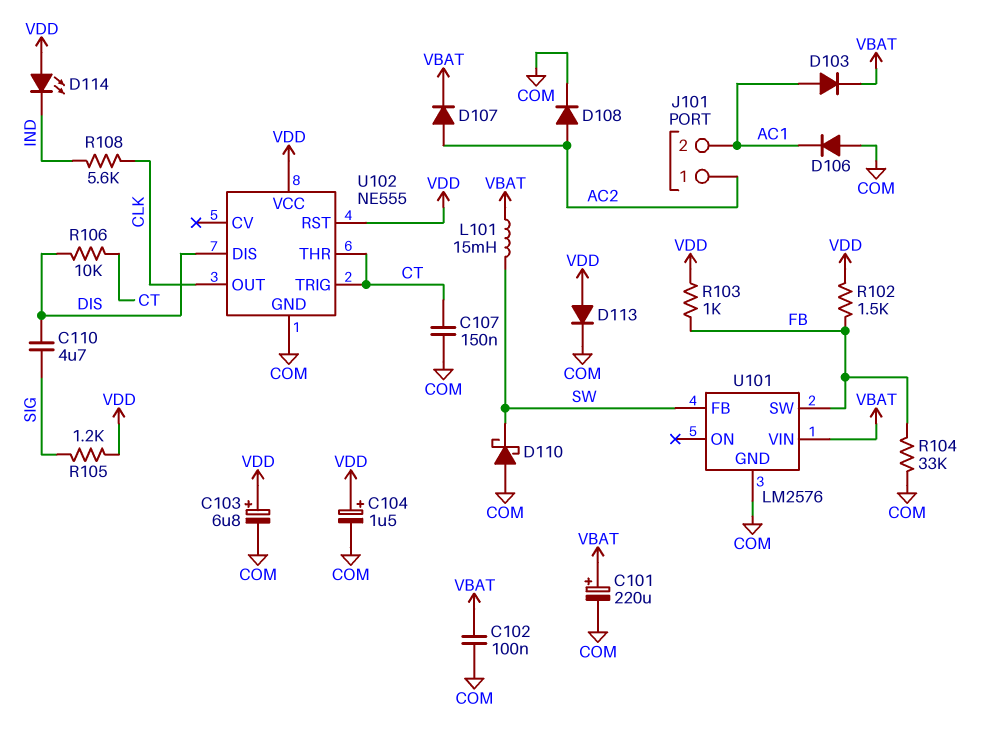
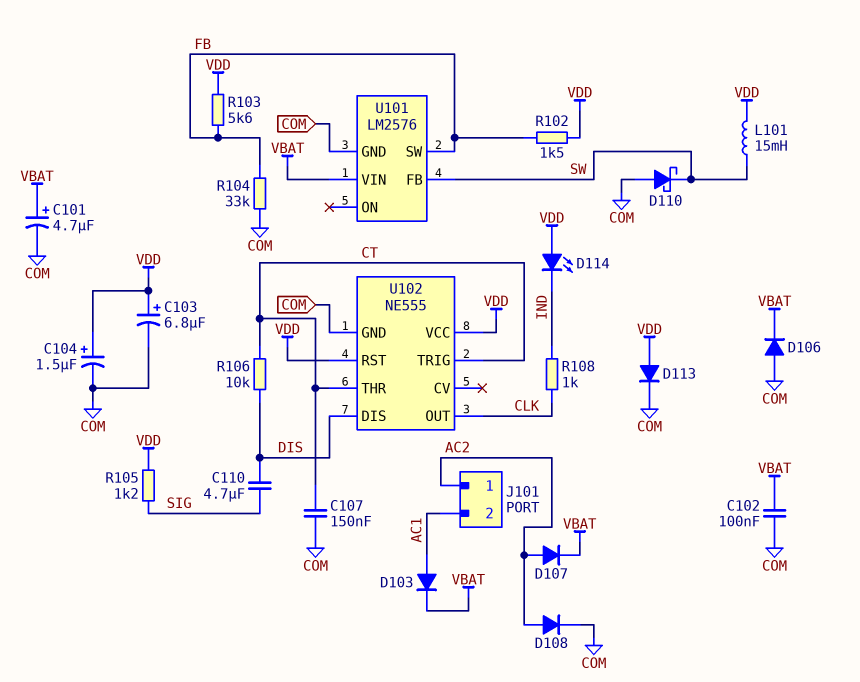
C101: 220uF (plus VBAT, minus COM) -> 4.7uF (plus VBAT, minus COM)
D106: diode (A COM, K AC1) -> diode (A COM, K VBAT)
L101: 15mH (SW, VBAT) -> 15mH (SW, VDD)
R103: 1k (FB, VDD) -> 5.6k (FB, VDD)
R108: 5.6k (CLK, IND) -> 1k (CLK, IND)

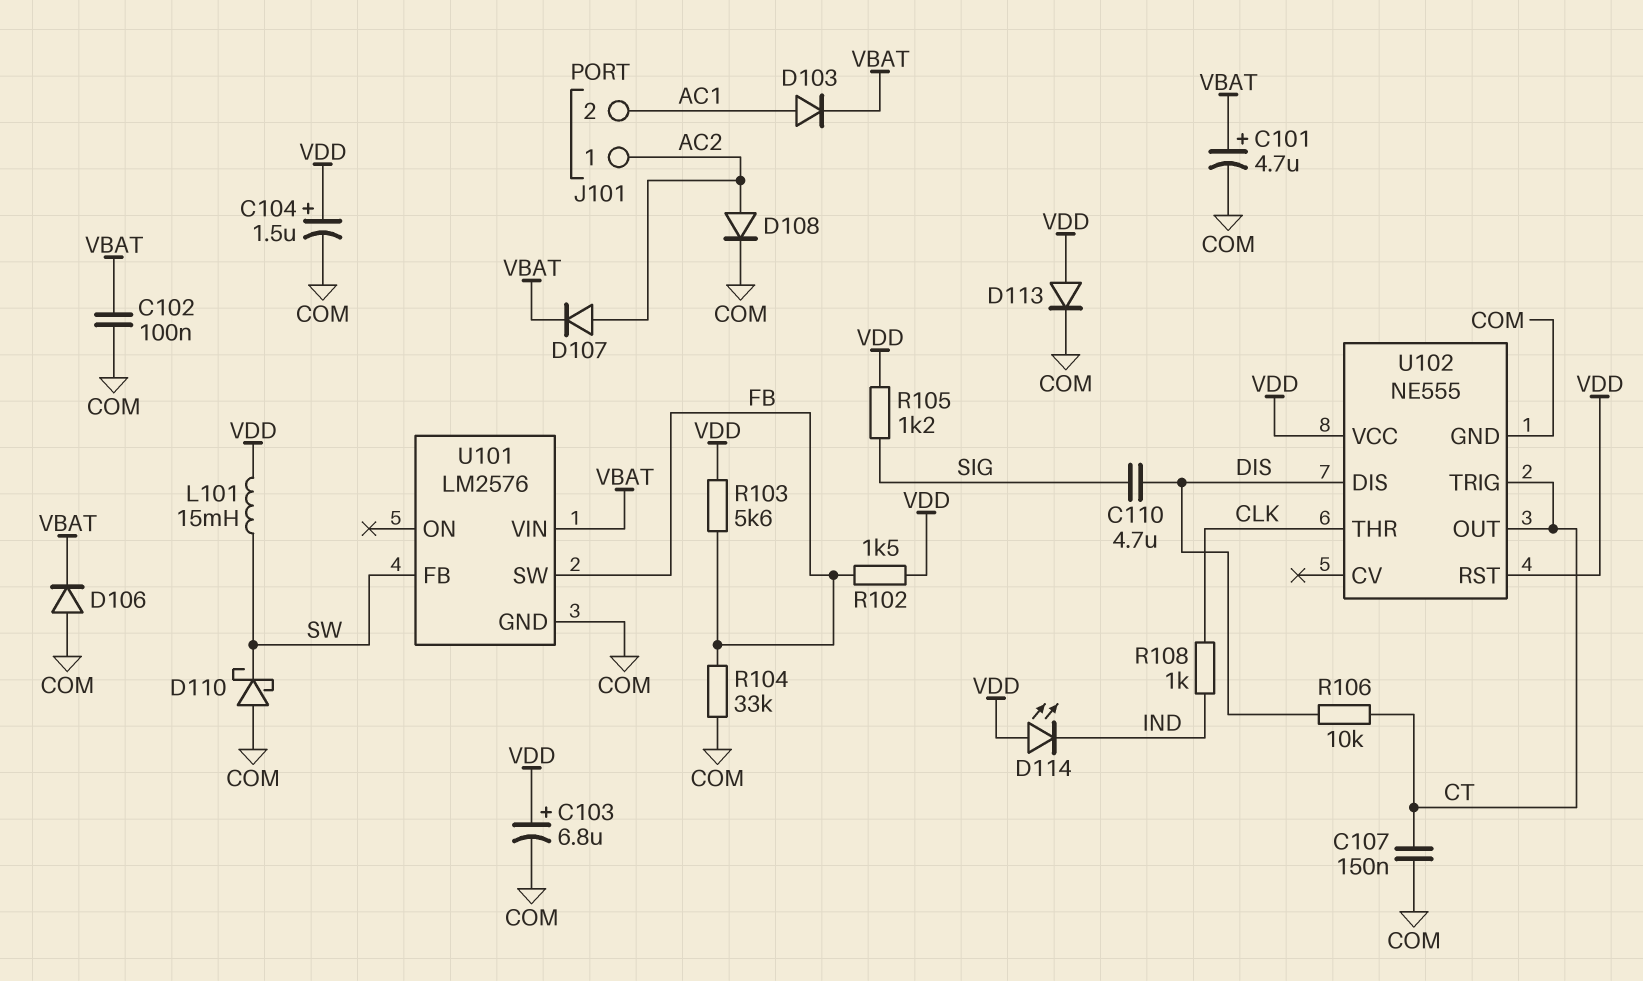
U102 pin OUT: CLK -> CT
U102 pin THR: CT -> CLK

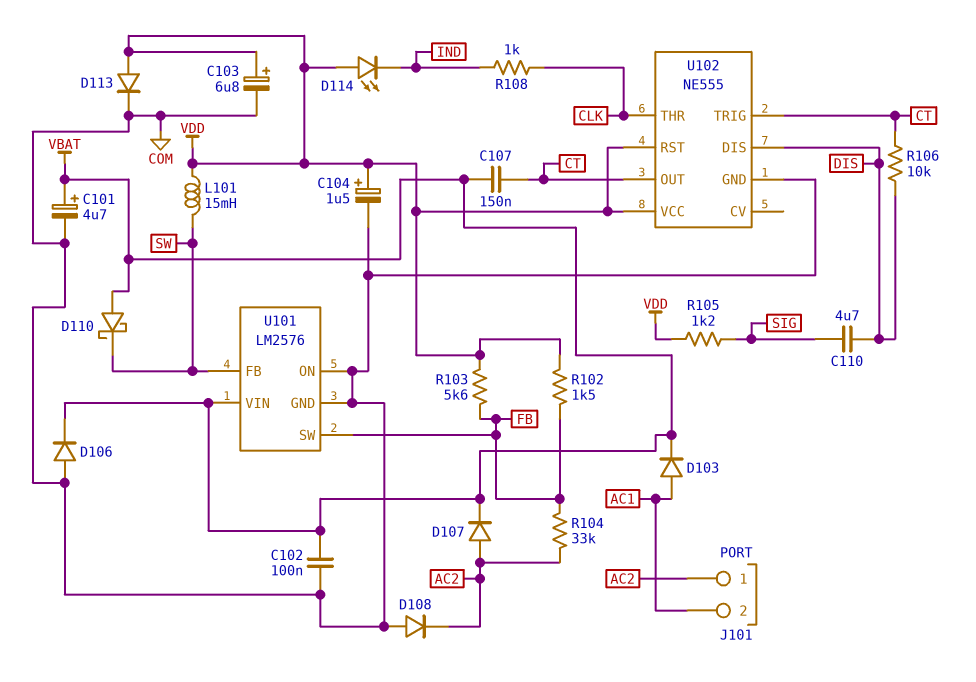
C107: 150nF (COM, CT) -> 150nF (CT, VBAT)
D108: diode (A AC2, K COM) -> diode (A COM, K AC2)
D110: schottky (A COM, K SW) -> schottky (A VBAT, K SW)
R104: 33k (COM, FB) -> 33k (AC2, FB)
U101 pin ON: none -> COM

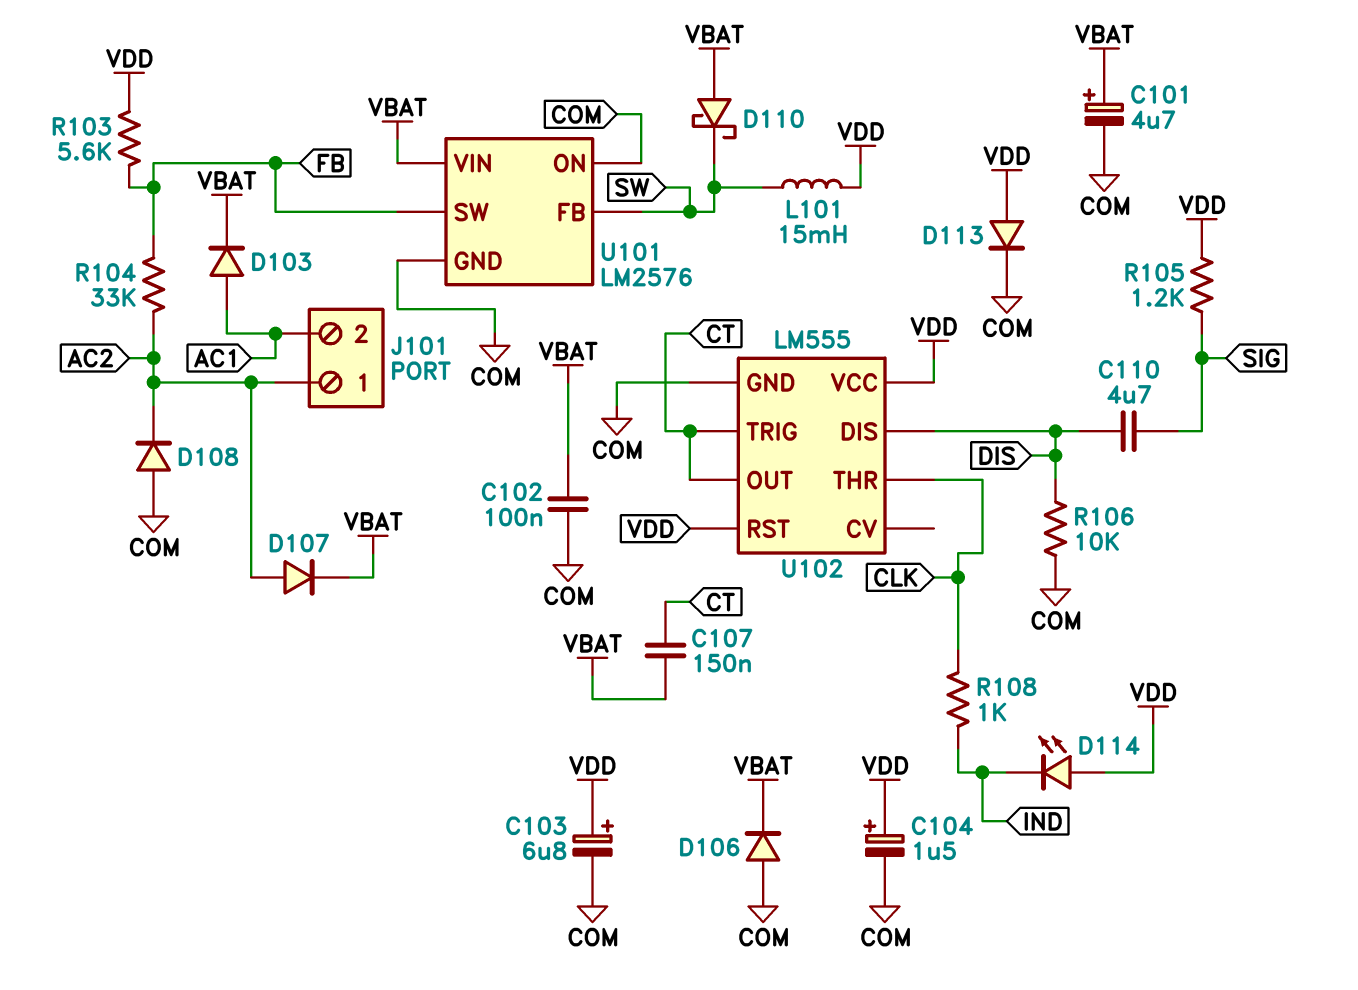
R102: 1.5k (FB, VDD) -> none
R106: 10k (CT, DIS) -> 10k (COM, DIS)
U102: NE555 -> LM555

